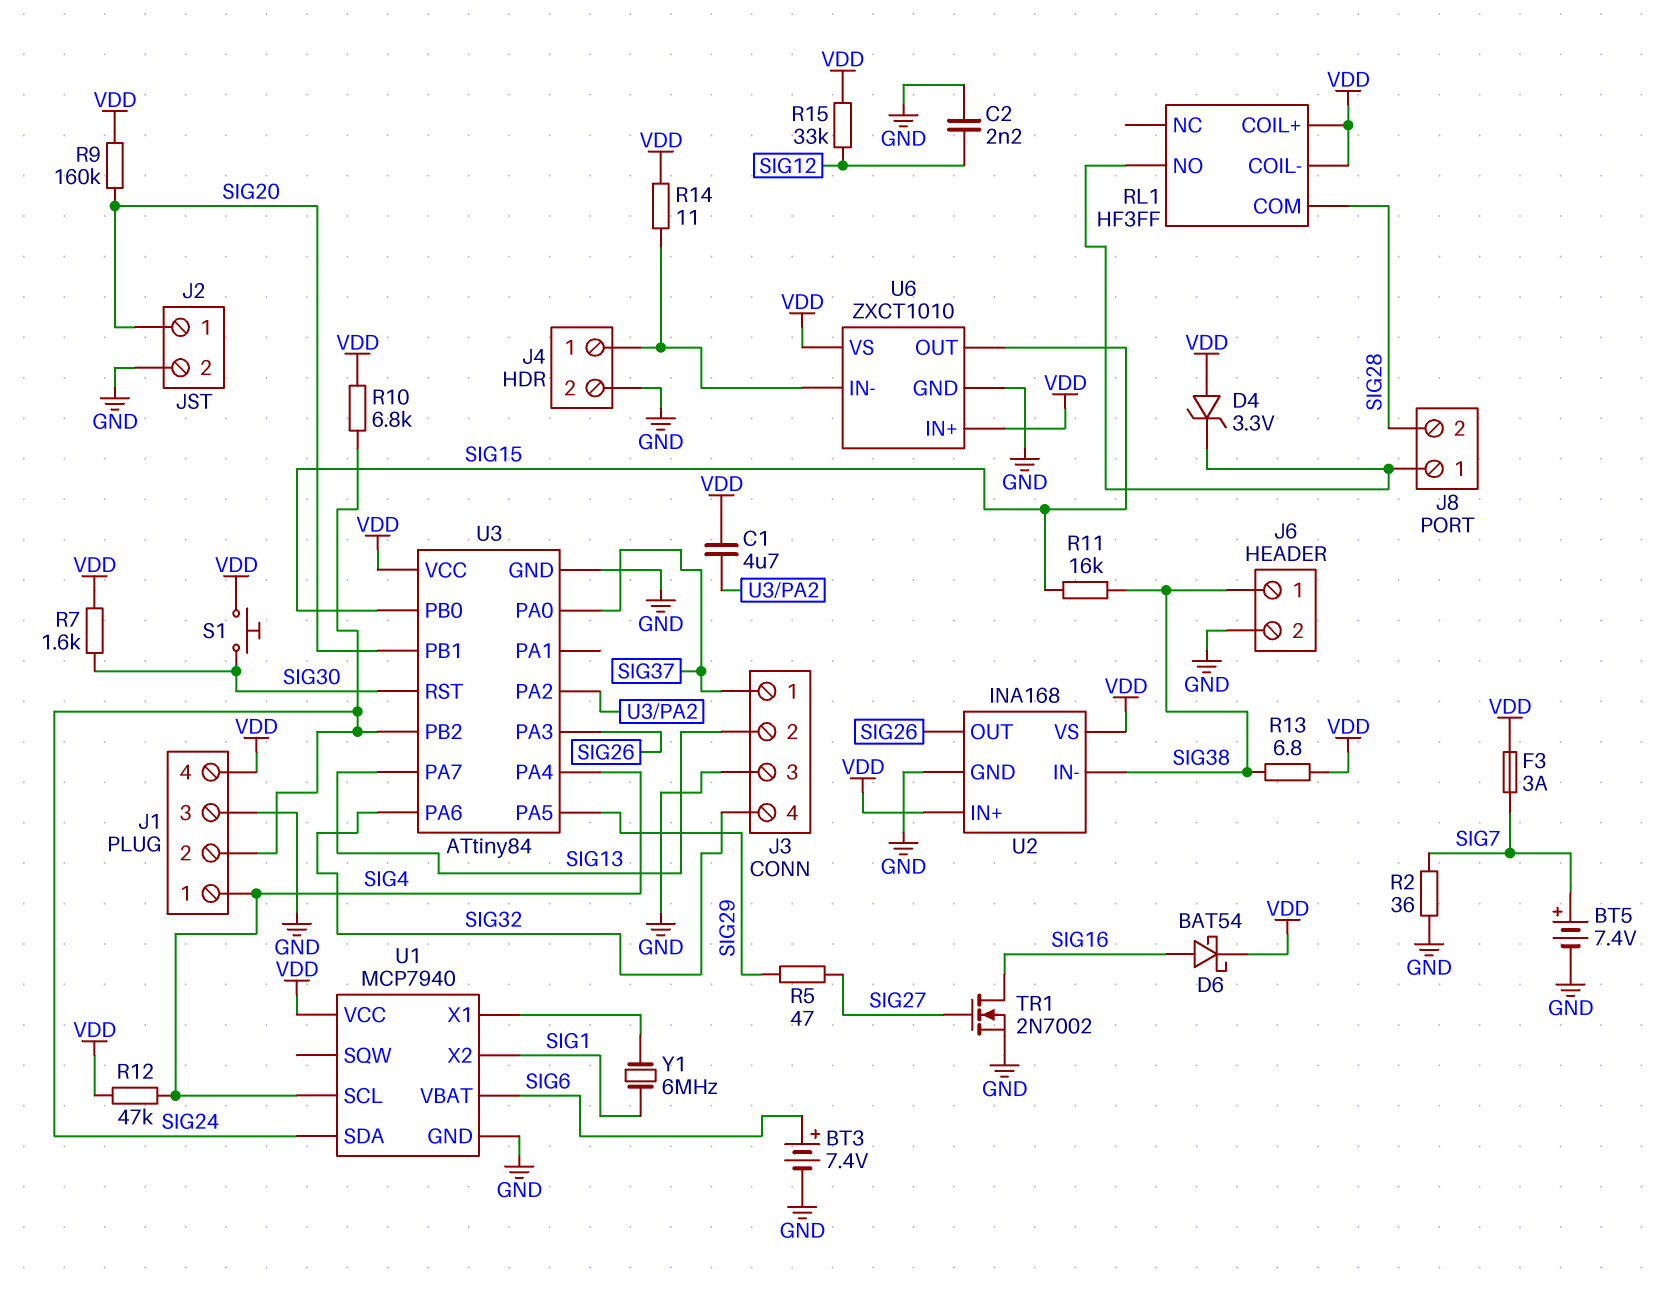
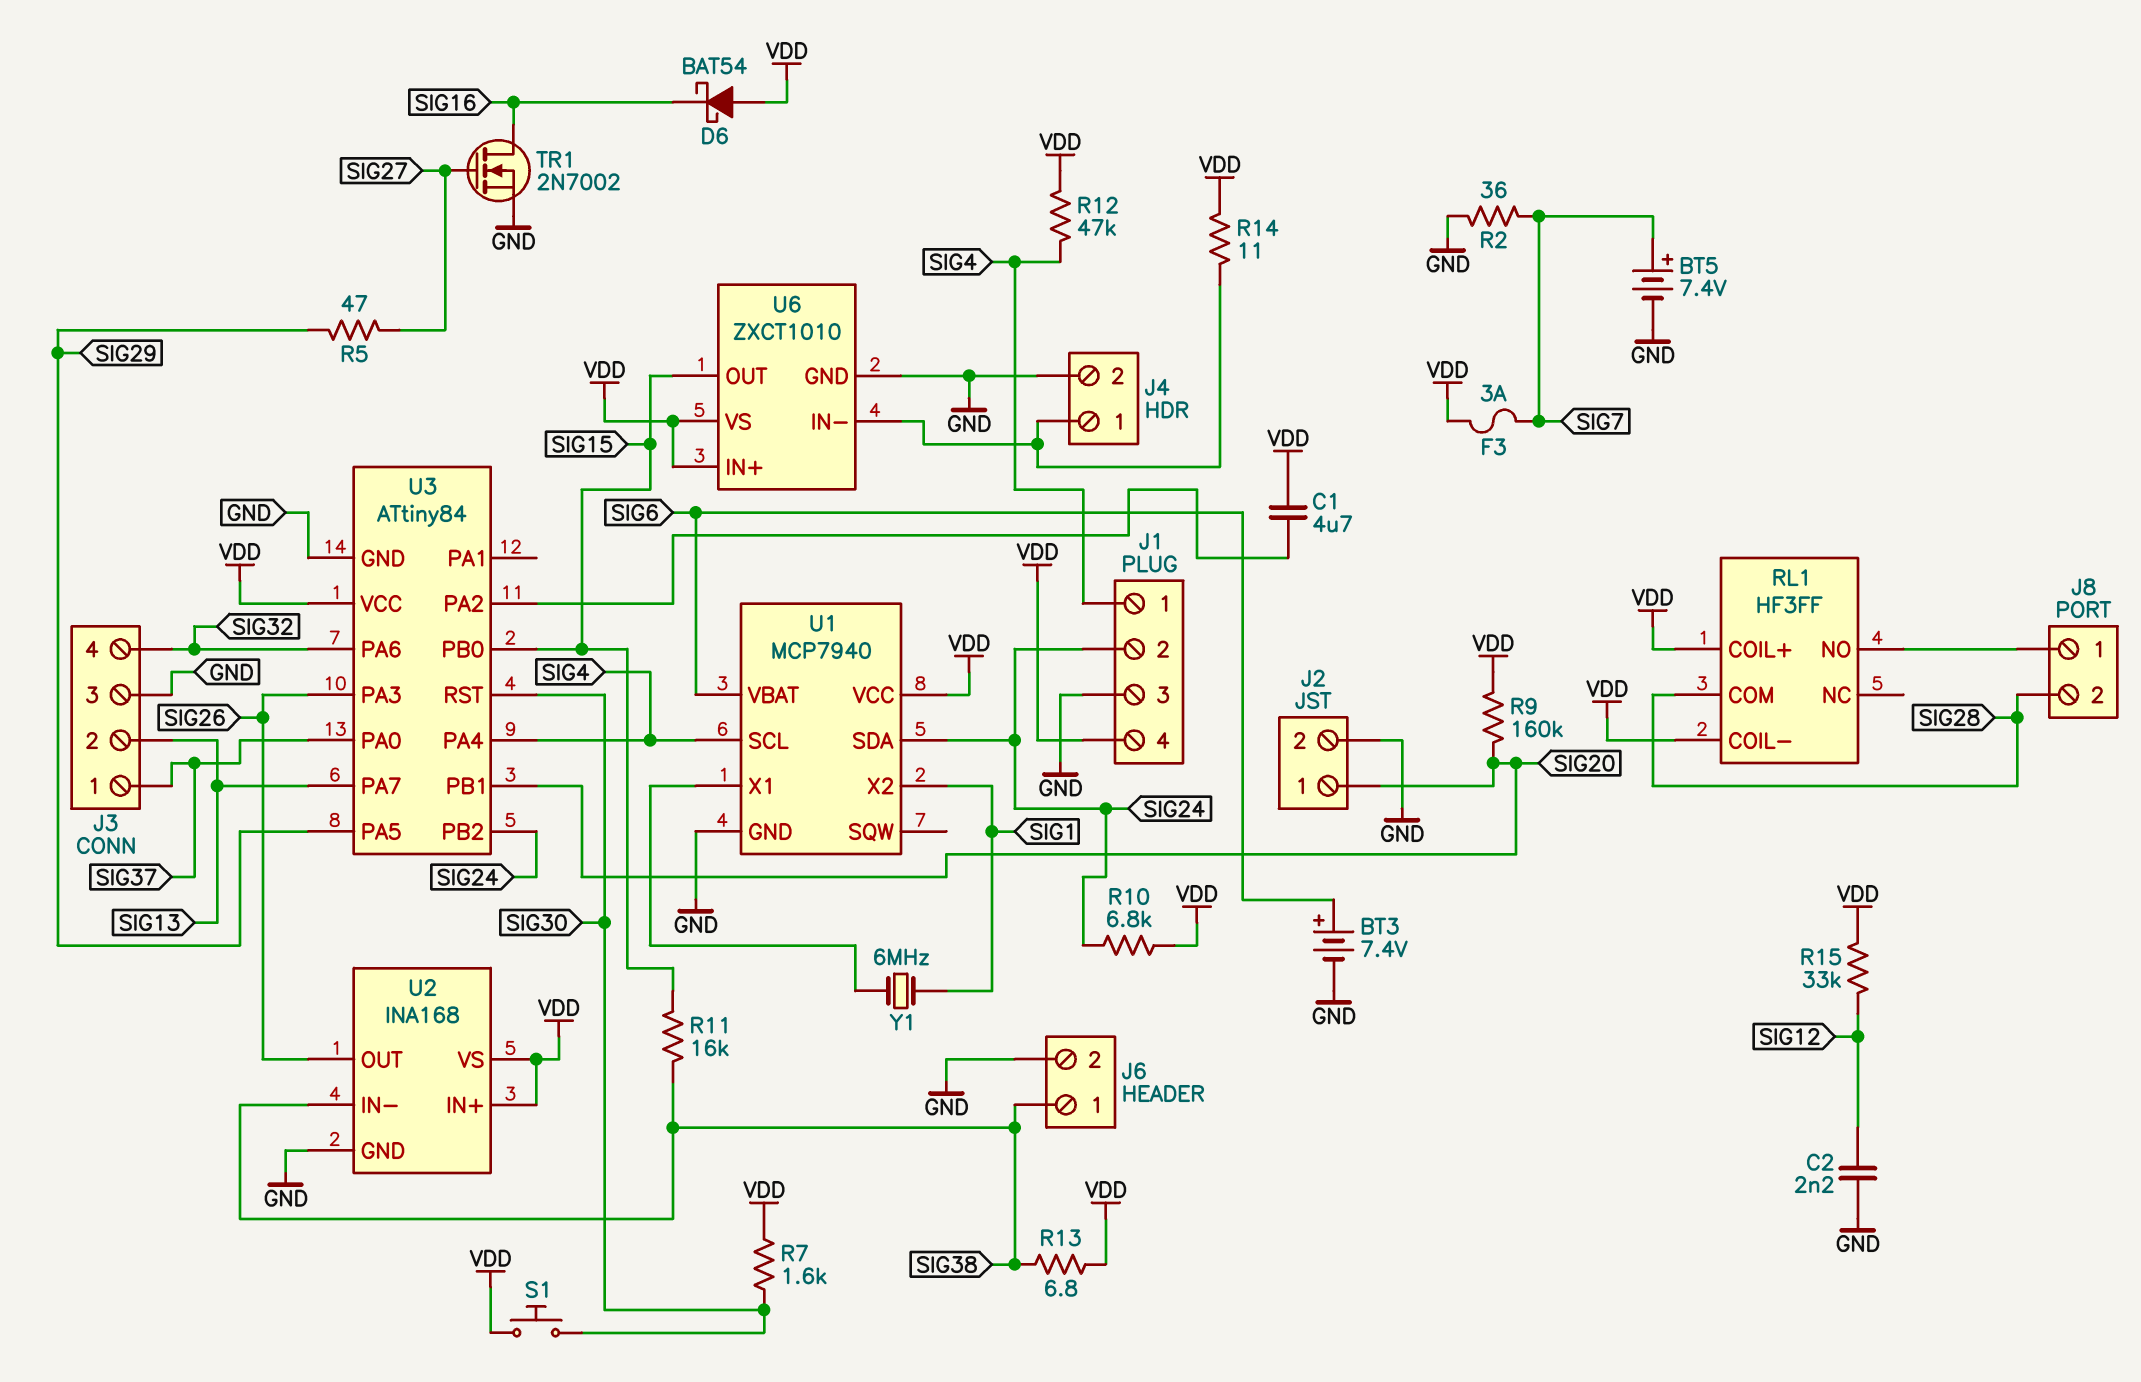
D4: zener 3.3V (A VDD, K J8/1) -> none
D6: schottky BAT54 (A SIG16, K VDD) -> schottky BAT54 (A VDD, K SIG16)

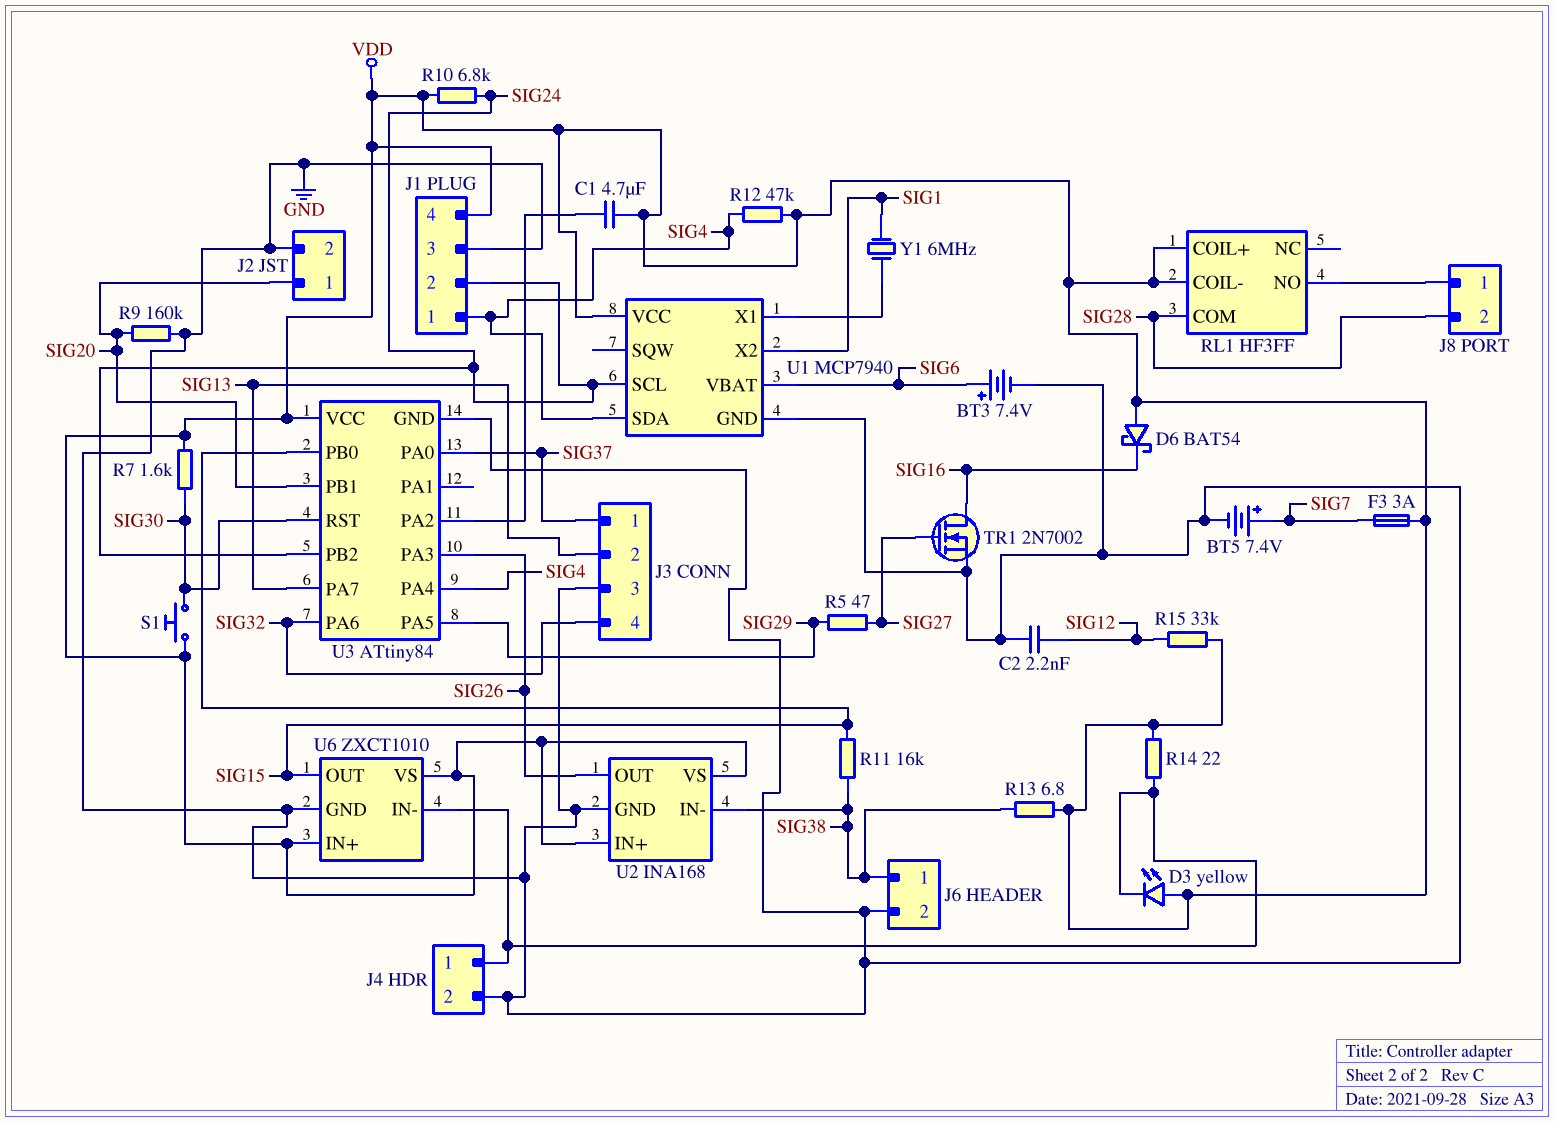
D3: none -> LED yellow (A VDD, K J4/1)
R2: 36 (GND, SIG7) -> none
R9: 160k (SIG20, VDD) -> 160k (GND, SIG20)
R14: 11 (J4/1, VDD) -> 22 (J4/1, VDD)
U1 pin SCL: SIG4 -> SIG24
U1 pin SDA: SIG24 -> SIG4

